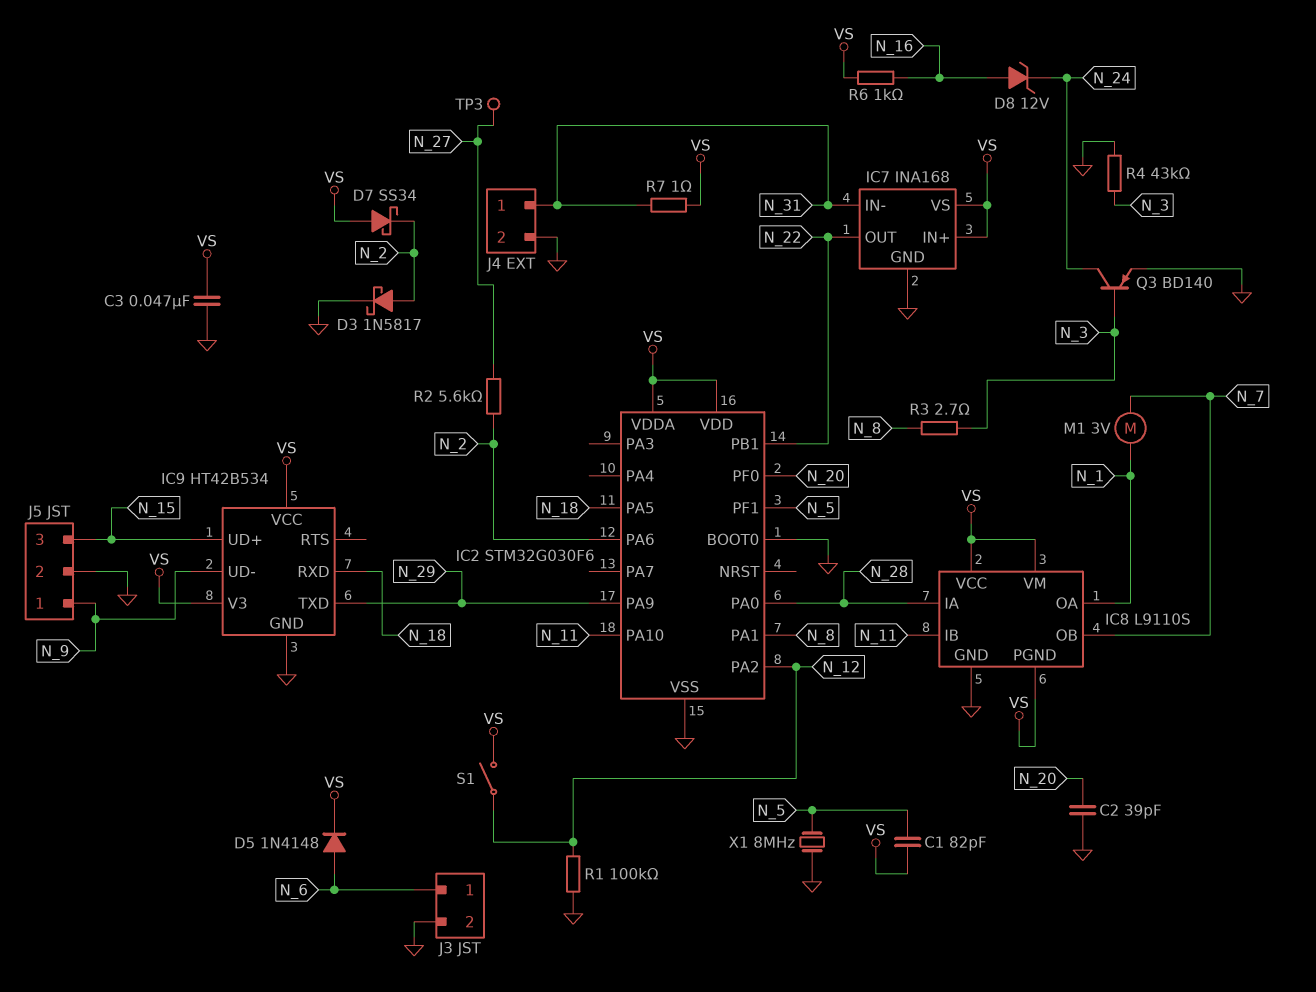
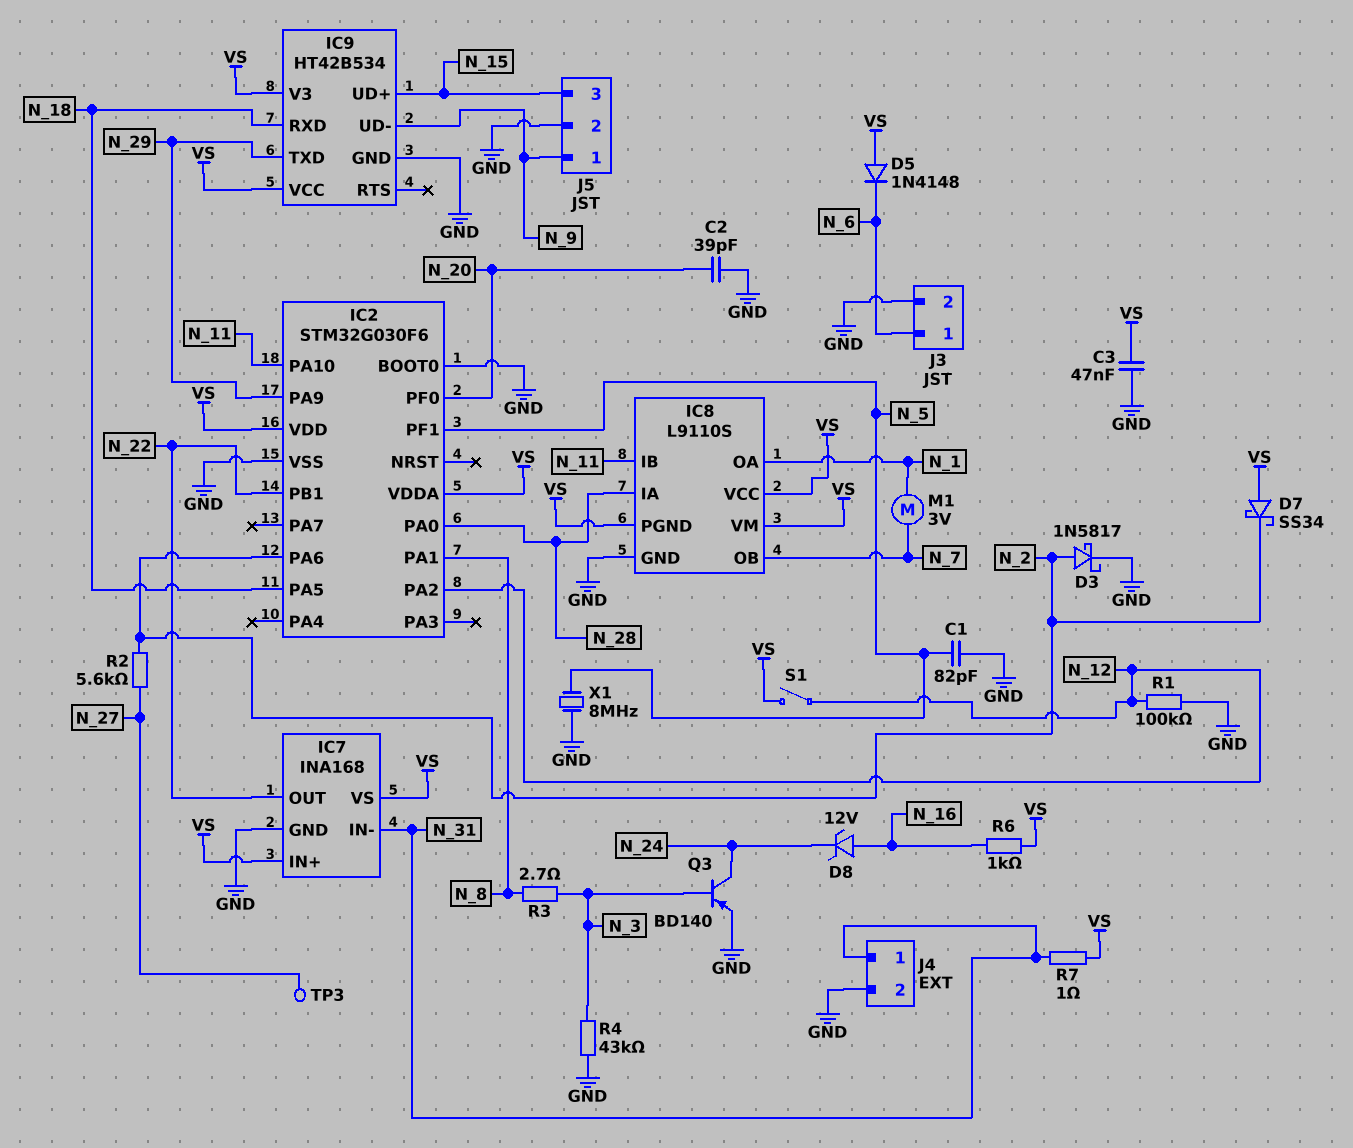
C1: 82pF (N_5, VS) -> 82pF (GND, N_5)
D5: diode 1N4148 (A N_6, K VS) -> diode 1N4148 (A VS, K N_6)

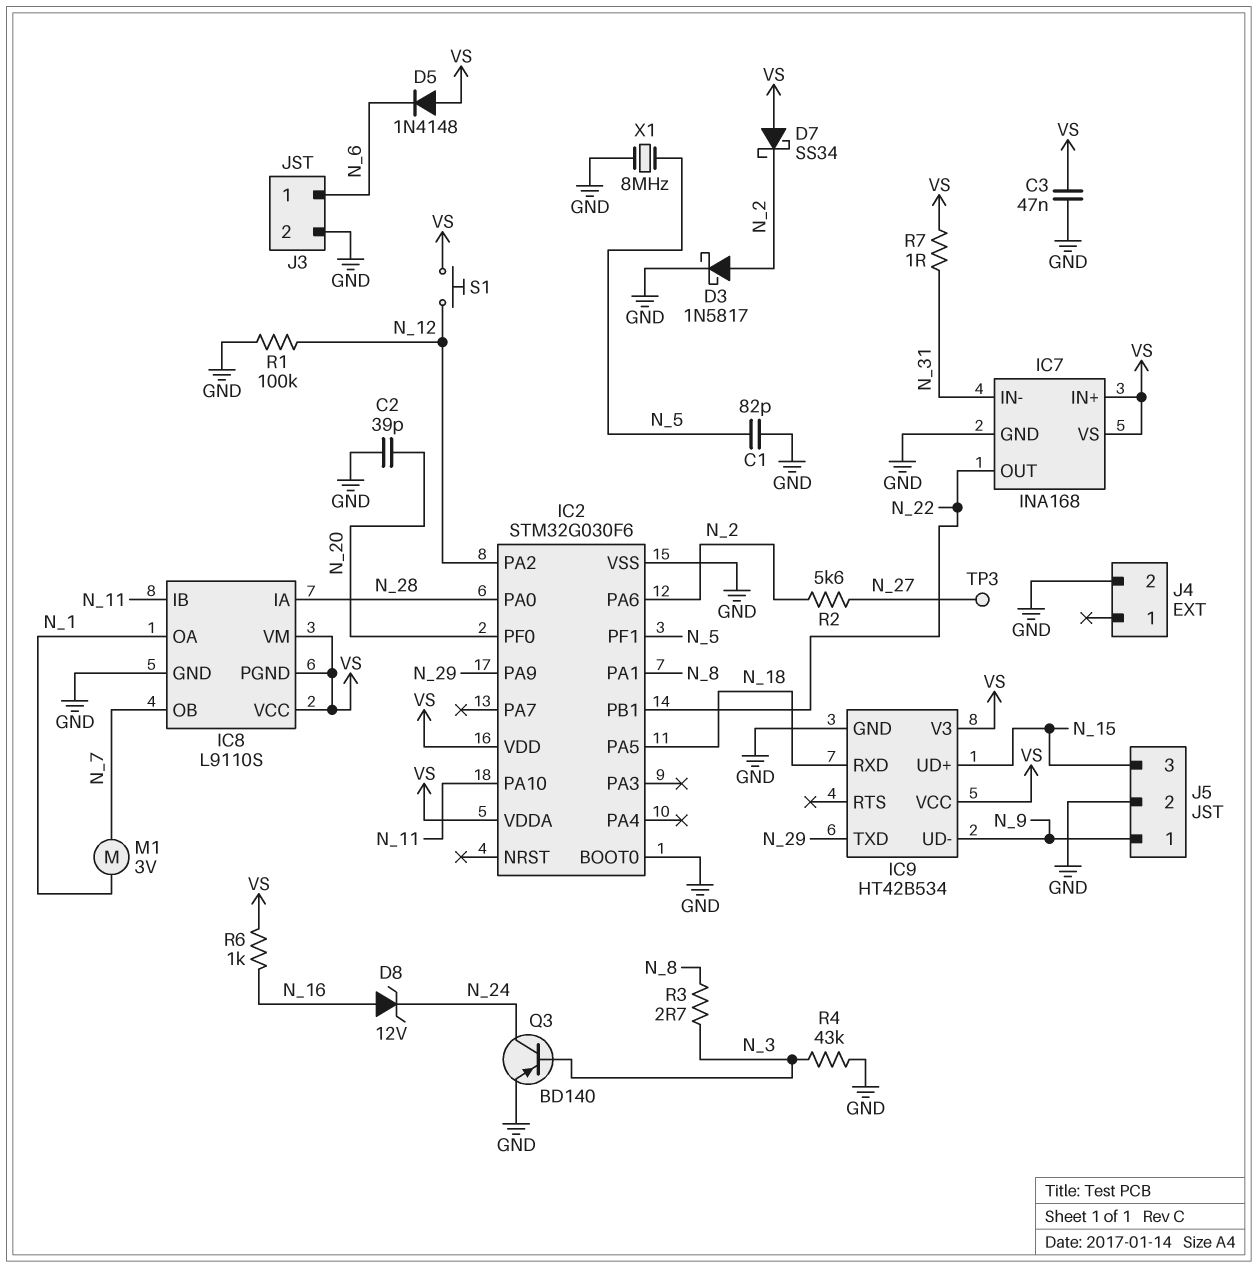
J4 pin 1: N_31 -> none
S1: switch (N_12, VS) -> button (N_12, VS)

